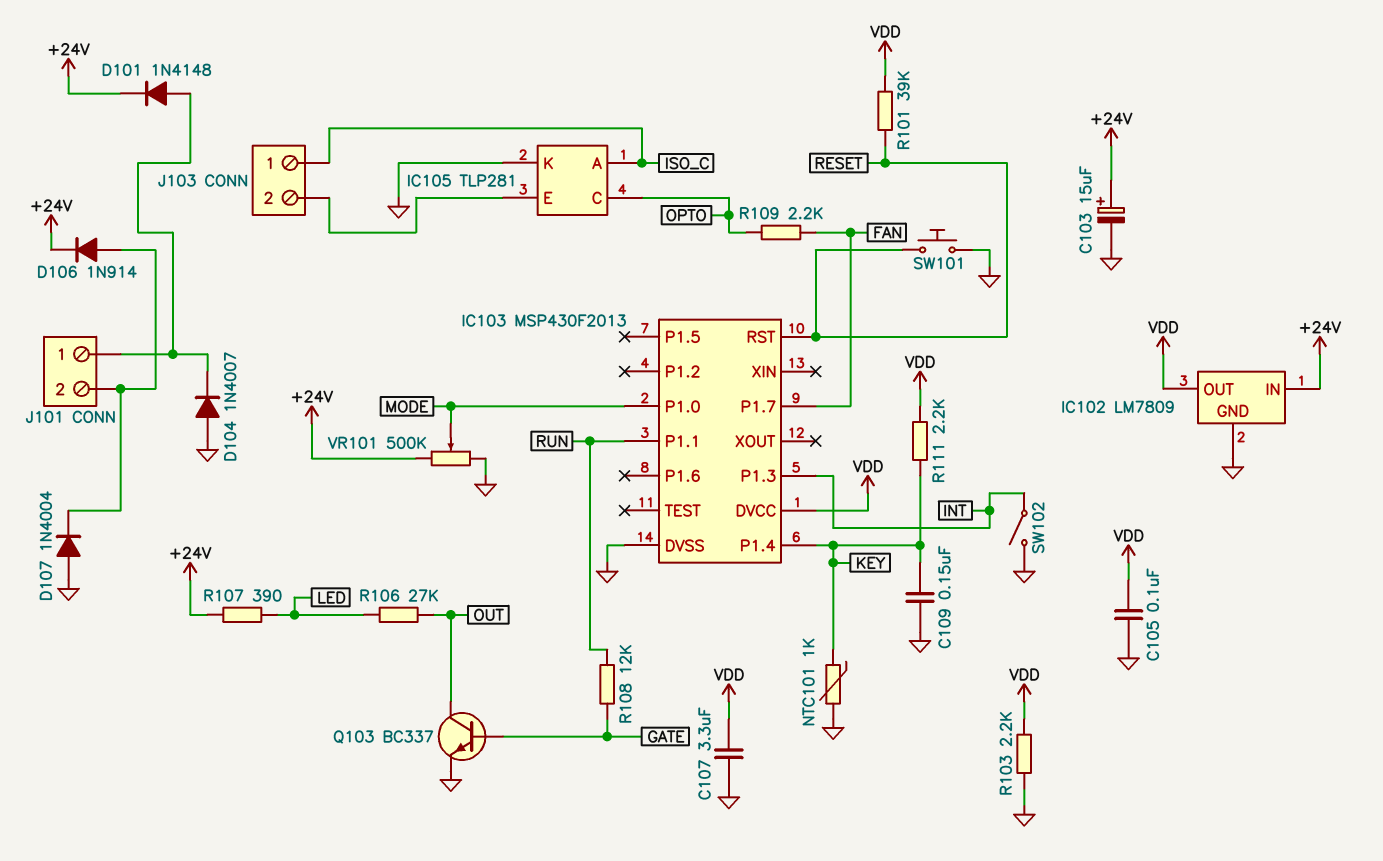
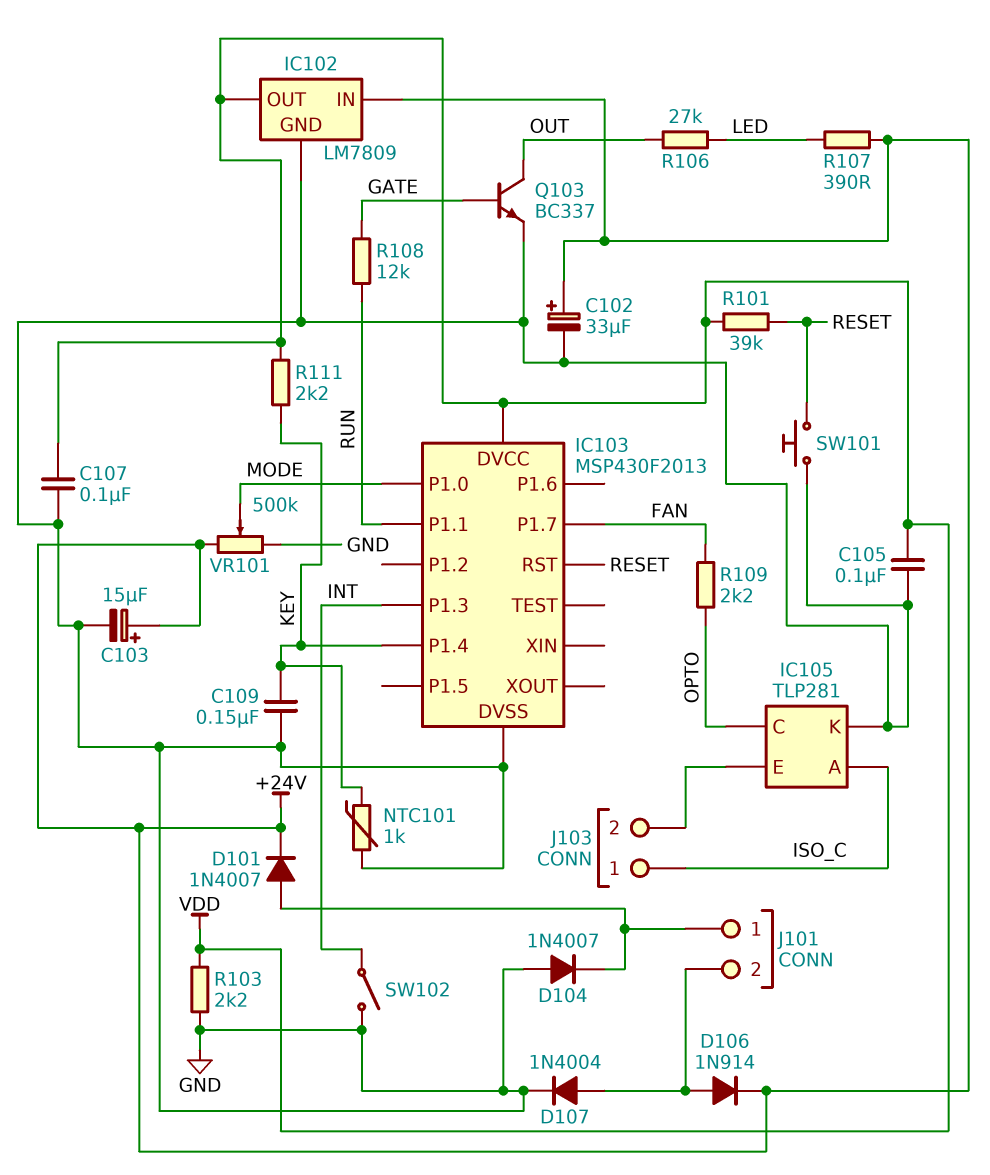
C102: none -> 33uF (plus +24V, minus GND)
C107: 3.3uF (GND, VDD) -> 100nF (GND, VDD)
D101: diode 1N4148 (A J101/1, K +24V) -> diode 1N4007 (A J101/1, K +24V)
D107: diode 1N4004 (A GND, K J101/2) -> diode 1N4004 (A J101/2, K GND)

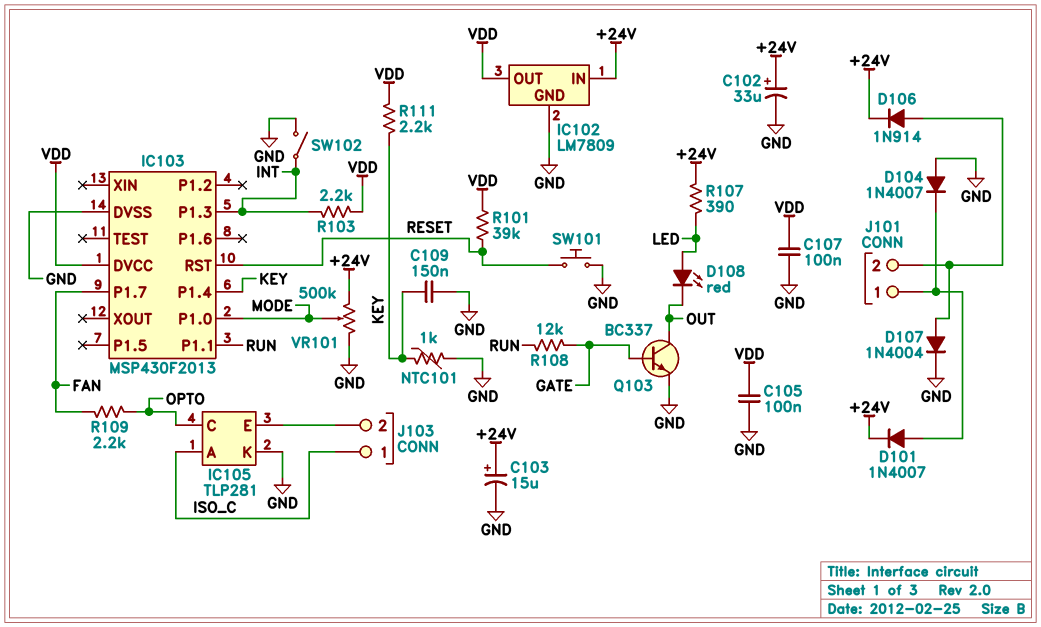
D108: none -> LED red (A LED, K OUT)
R103: 2.2k (GND, VDD) -> 2.2k (INT, VDD)
R106: 27k (LED, OUT) -> none

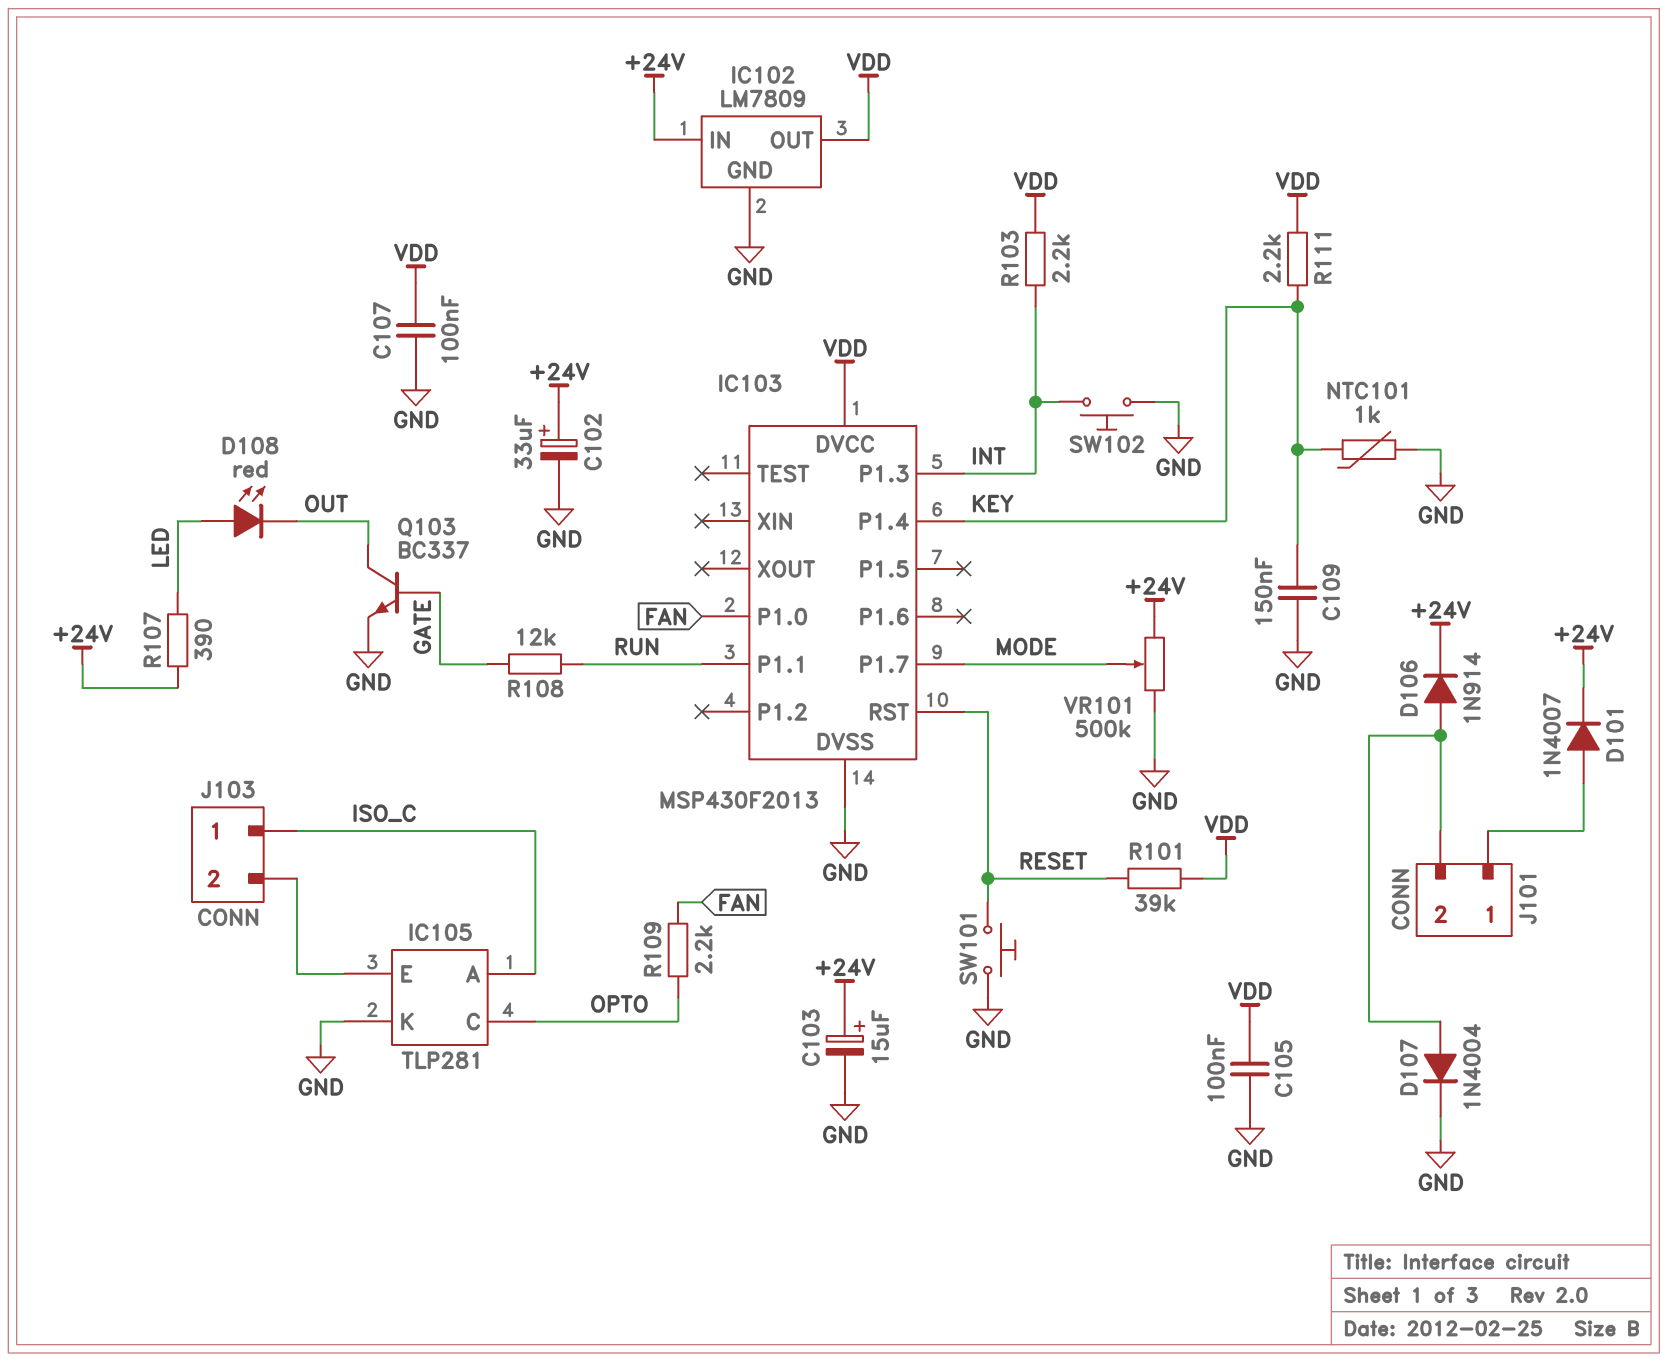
D104: diode 1N4007 (A GND, K J101/1) -> none
IC103 pin P1.0: MODE -> FAN
IC103 pin P1.7: FAN -> MODE
SW102: switch (GND, INT) -> button (GND, INT)

